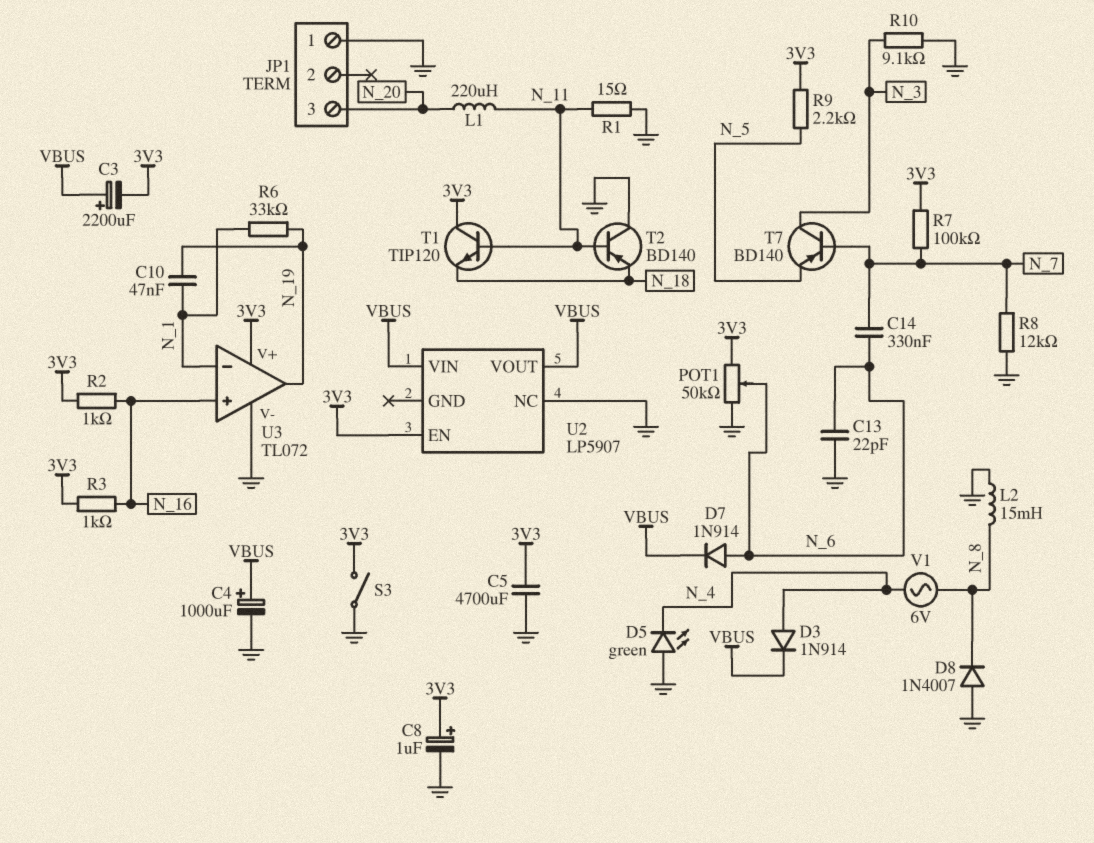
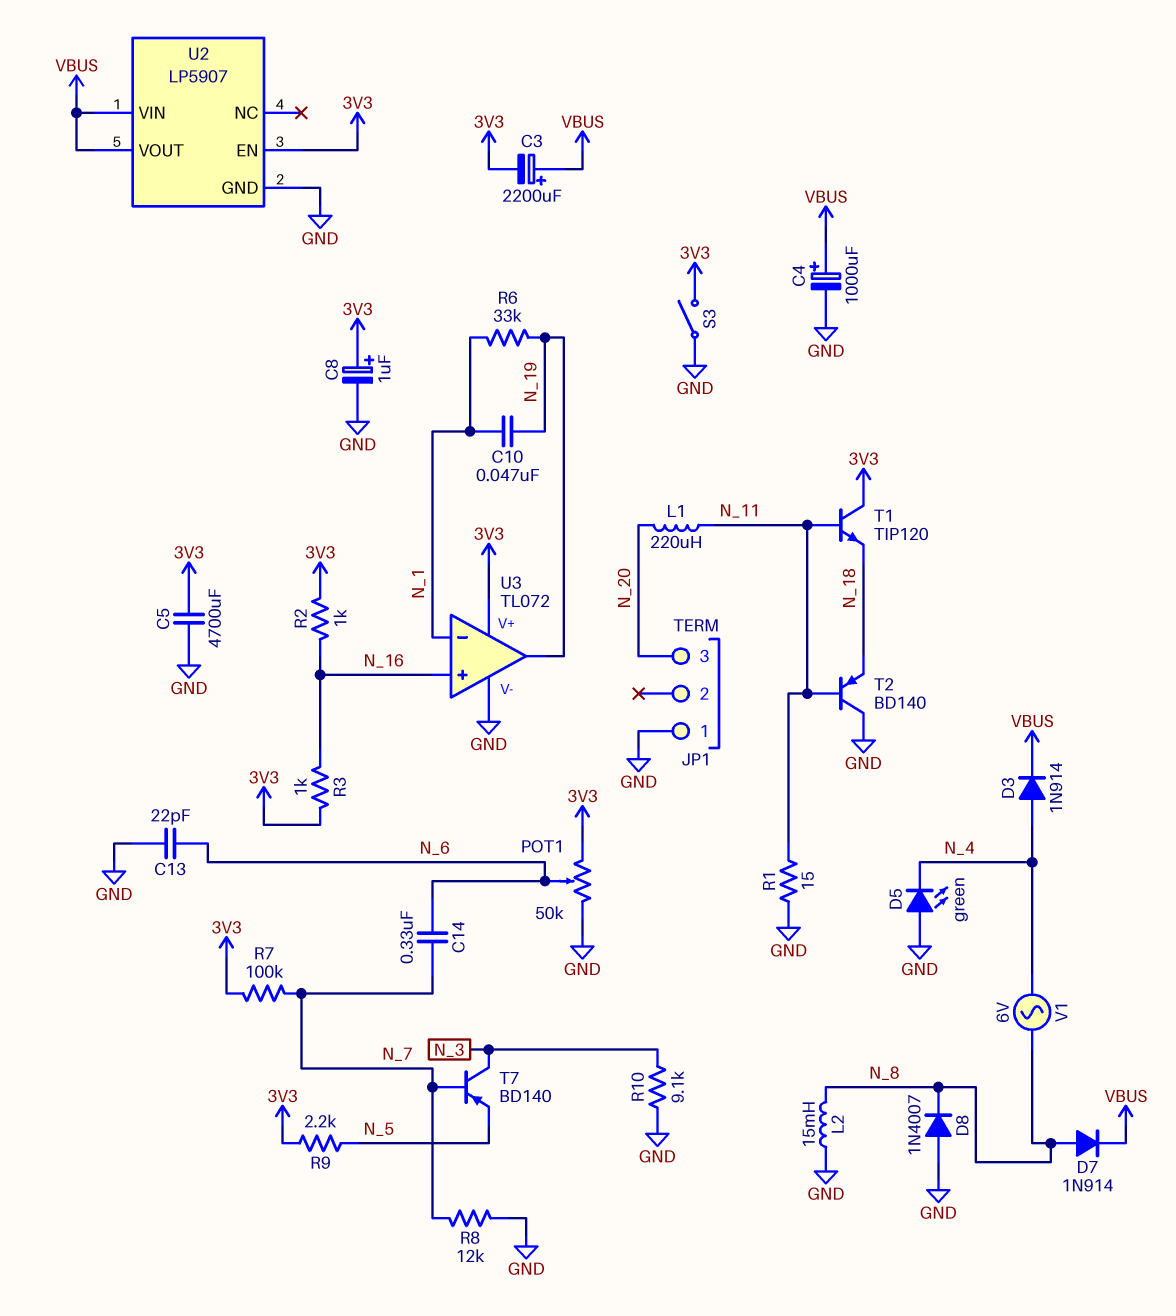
D7: diode 1N914 (A N_6, K VBUS) -> diode 1N914 (A N_8, K VBUS)
U2 pin GND: none -> GND
U2 pin NC: GND -> none

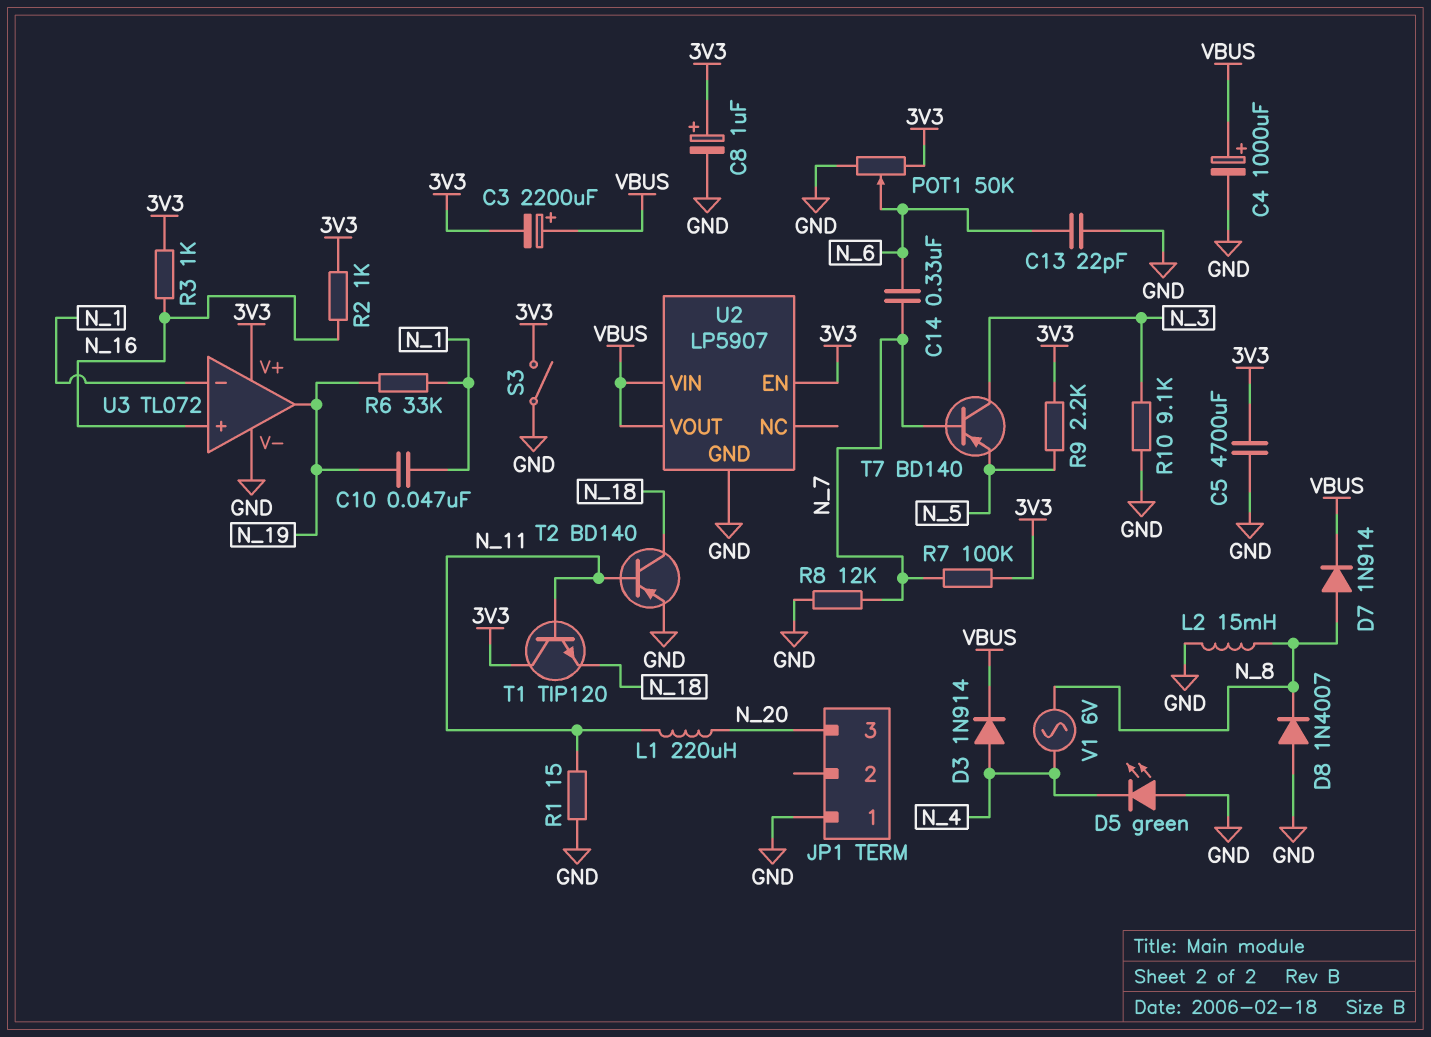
T2: PNP BD140 (B N_11, C GND, E N_18) -> PNP BD140 (B N_11, C N_18, E GND)

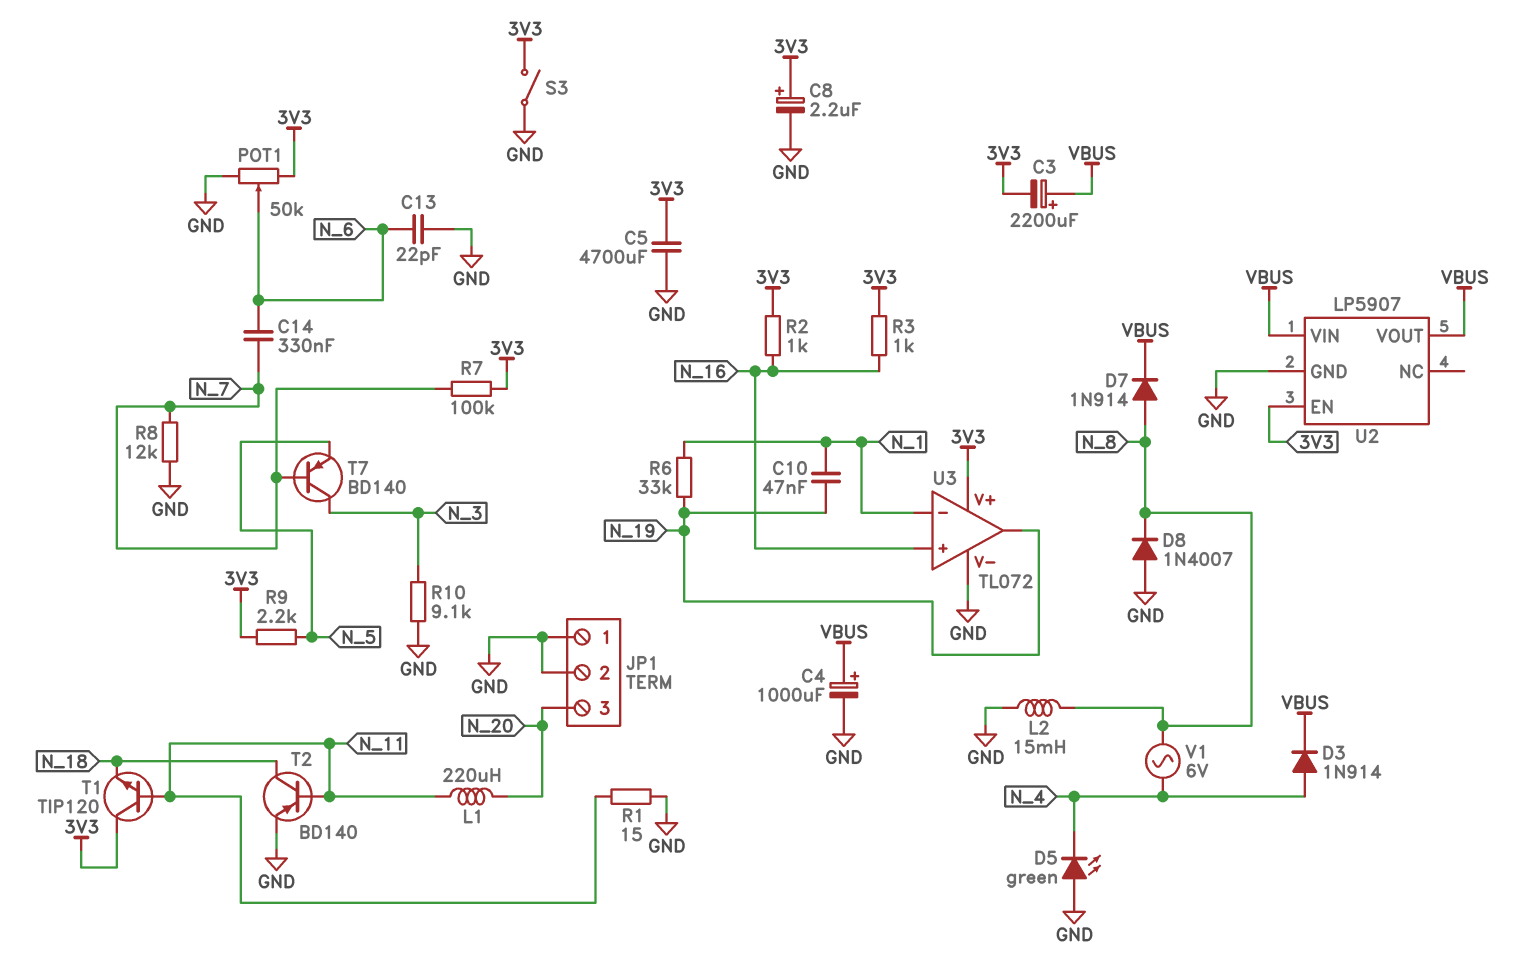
C8: 1uF (plus 3V3, minus GND) -> 2.2uF (plus 3V3, minus GND)
JP1 pin 2: none -> GND

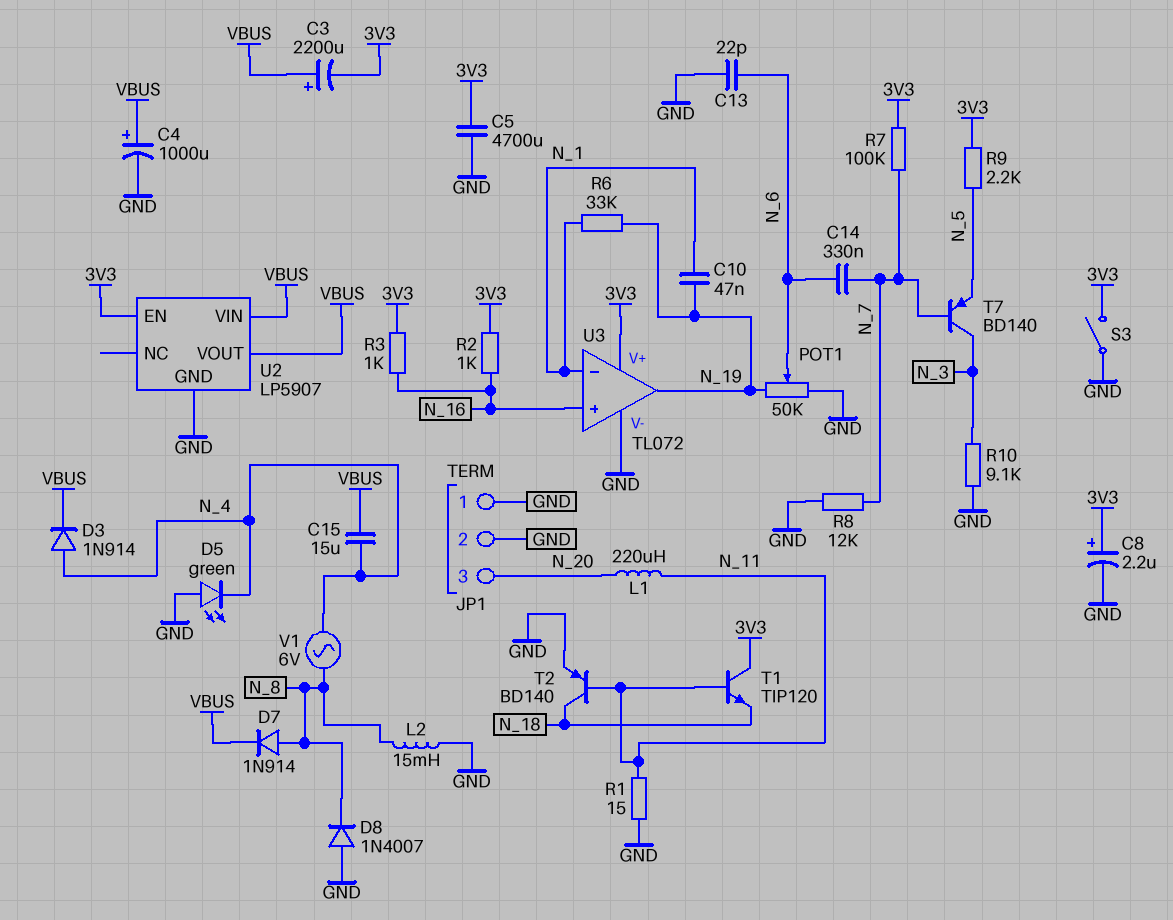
C15: none -> 15uF (N_4, VBUS)
POT1: 50k (3V3, GND, wiper N_6) -> 50k (GND, N_19, wiper N_6)

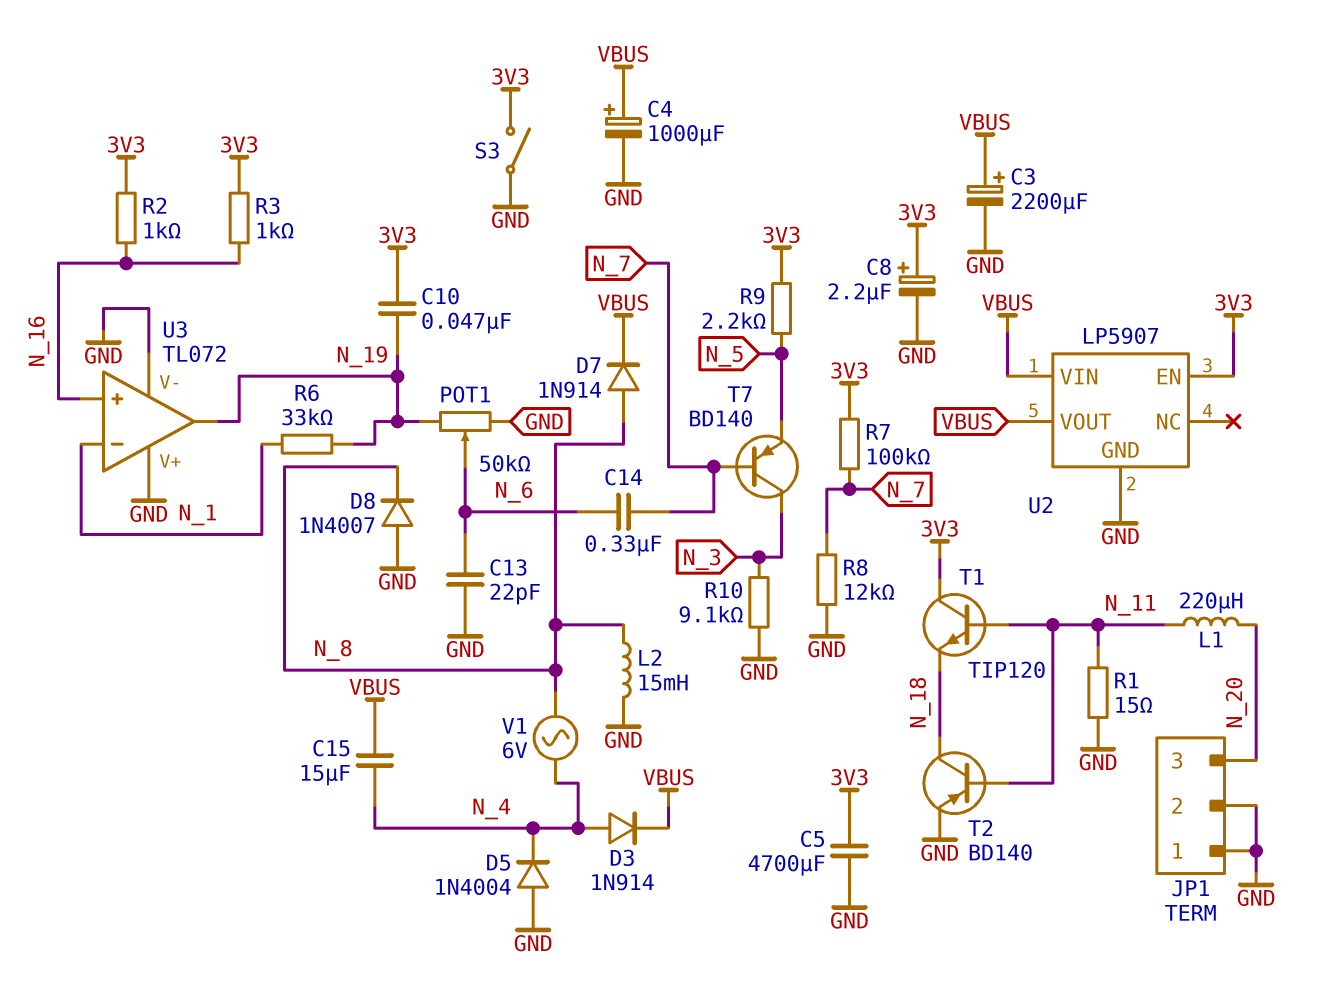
C3: 2200uF (plus VBUS, minus 3V3) -> 2200uF (plus VBUS, minus GND)
C10: 47nF (N_1, N_19) -> 47nF (3V3, N_19)
D5: LED green (A GND, K N_4) -> diode 1N4004 (A GND, K N_4)
U3 pin V+: 3V3 -> GND

